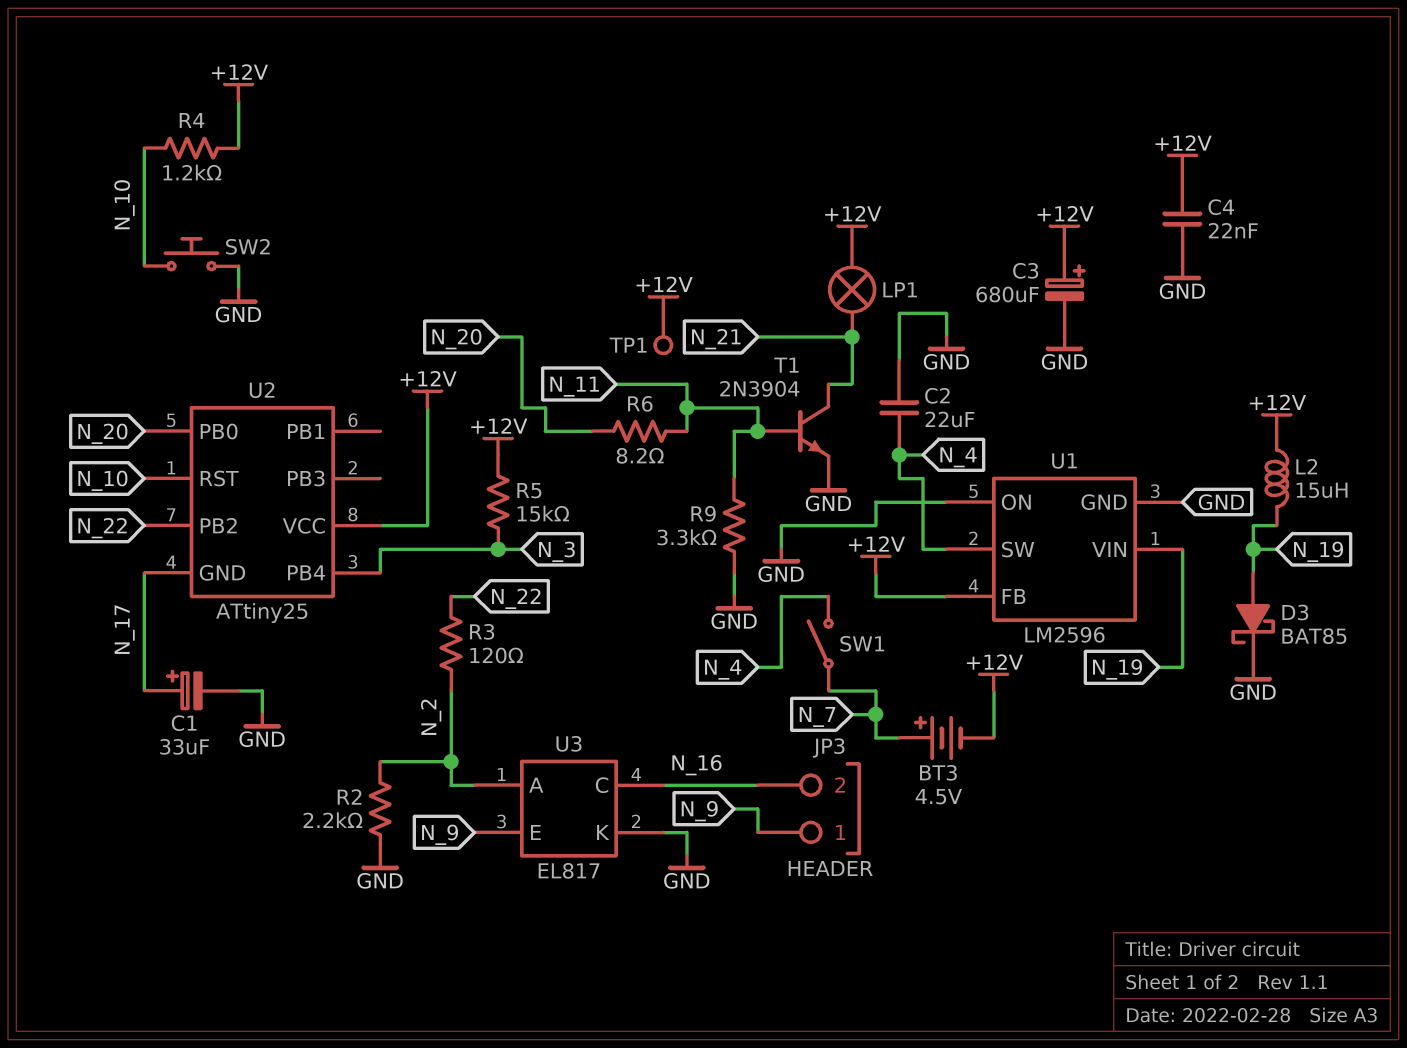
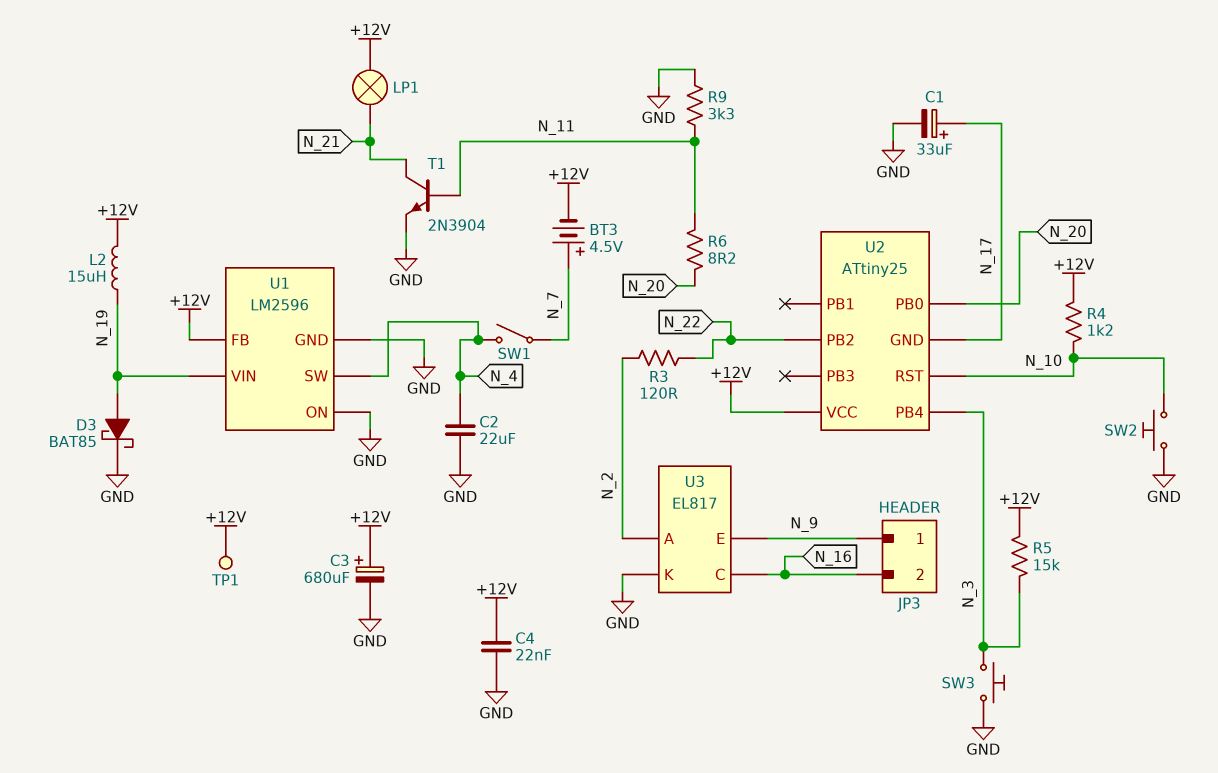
R2: 2.2k (GND, N_2) -> none
SW3: none -> button (GND, N_3)

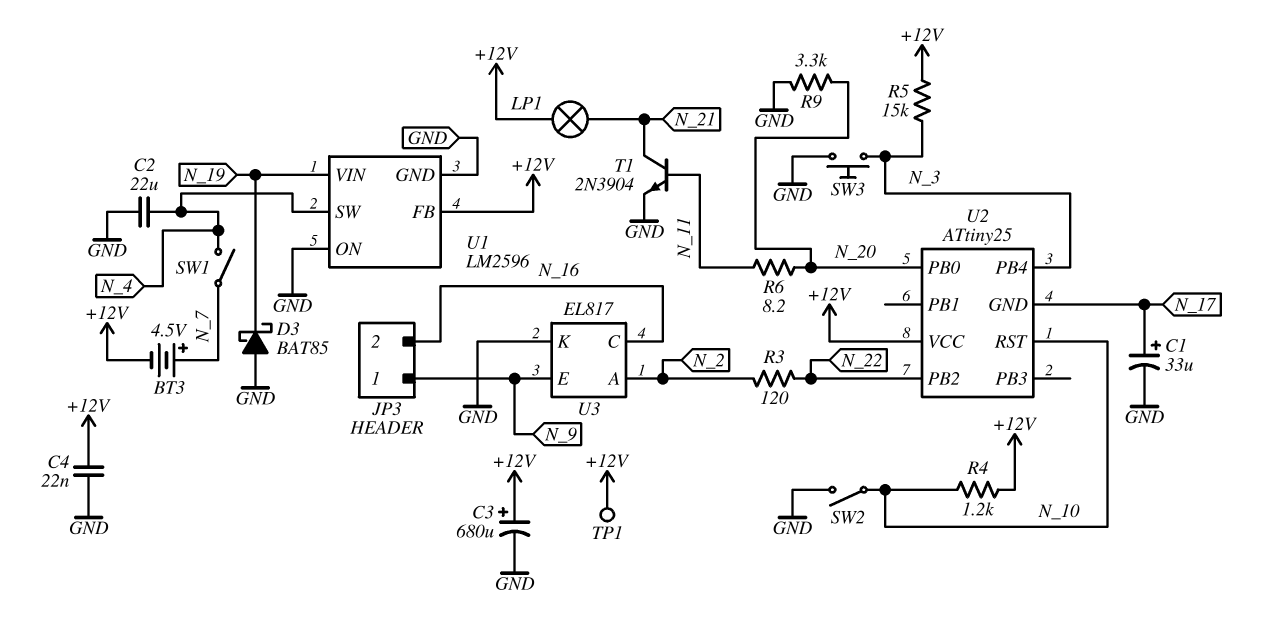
D3: schottky BAT85 (A N_19, K GND) -> schottky BAT85 (A GND, K N_19)
L2: 15uH (+12V, N_19) -> none
R9: 3.3k (GND, N_11) -> 3.3k (GND, N_20)
SW2: button (GND, N_10) -> switch (GND, N_10)

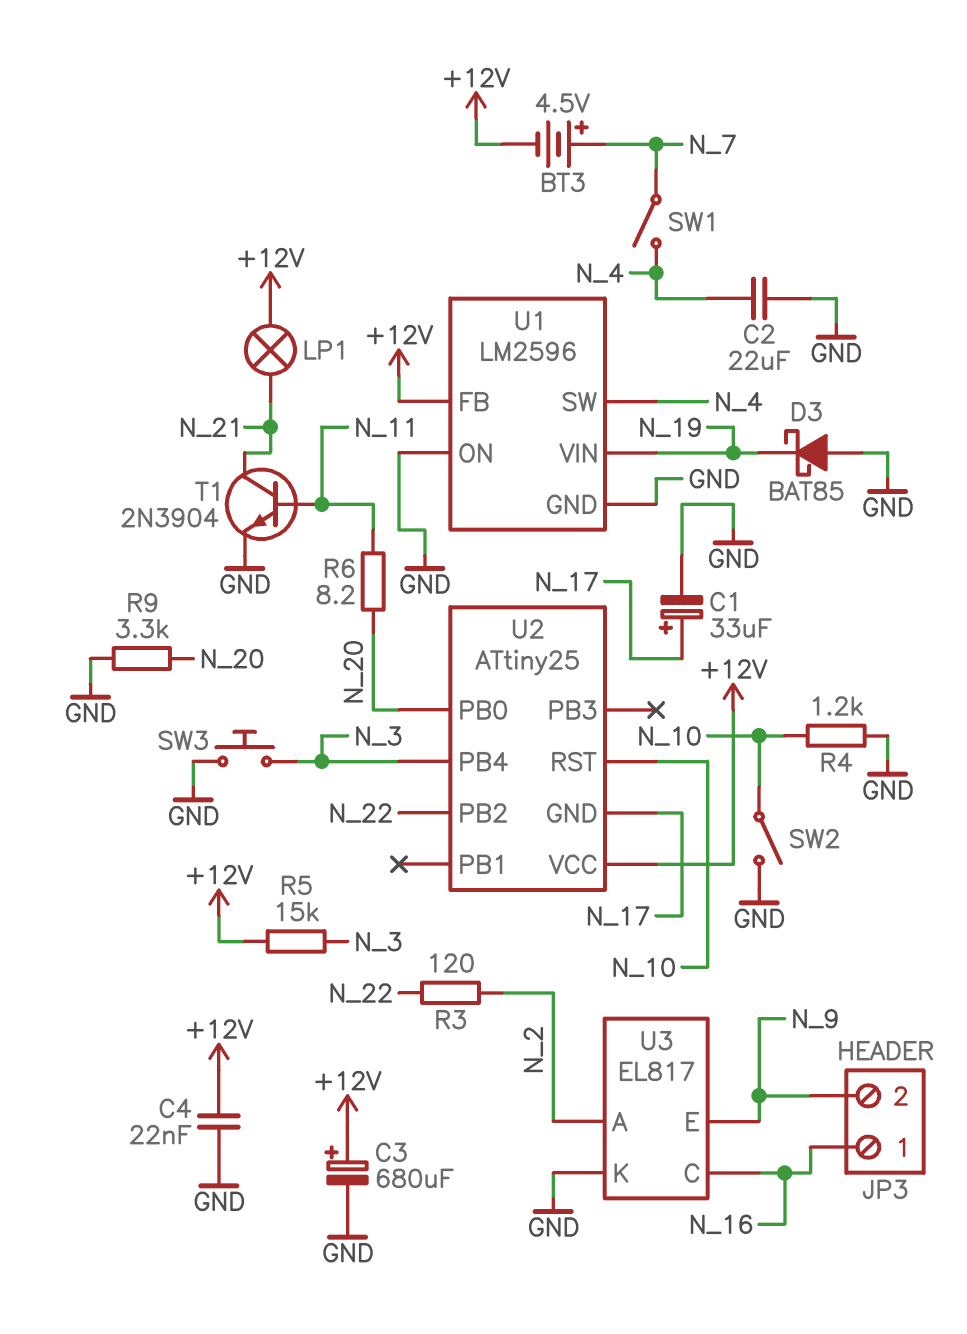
JP3 pin 1: N_9 -> N_16
JP3 pin 2: N_16 -> N_9
R4: 1.2k (+12V, N_10) -> 1.2k (GND, N_10)
TP1: test point (+12V) -> none

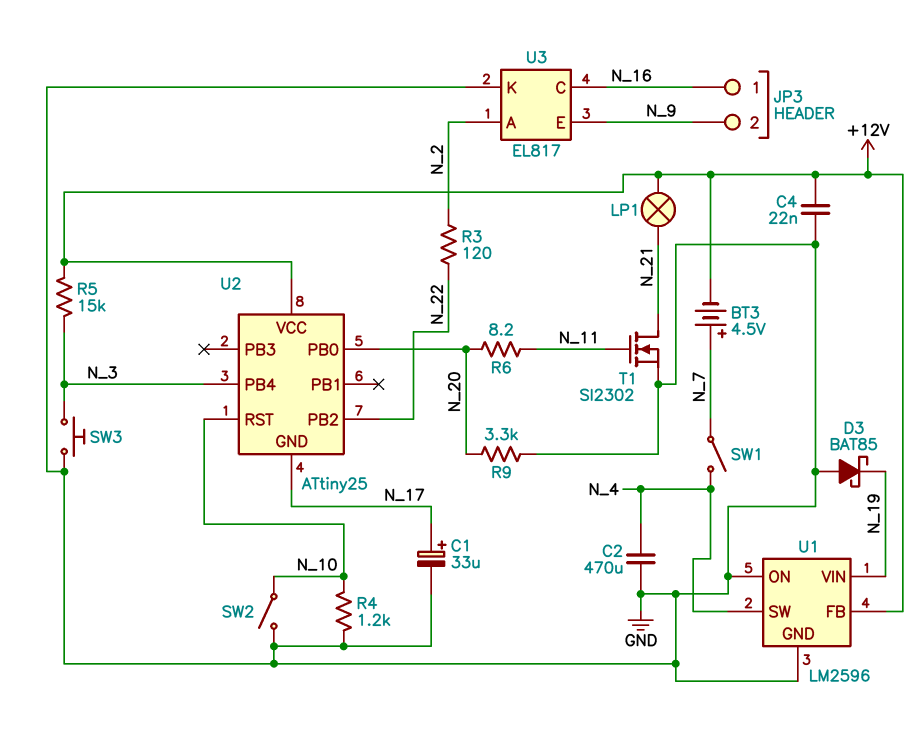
C2: 22uF (GND, N_4) -> 470uF (GND, N_4)
C3: 680uF (plus +12V, minus GND) -> none
T1: NPN 2N3904 (B N_11, C N_21, E GND) -> NMOS SI2302 (G N_11, D N_21, S GND)

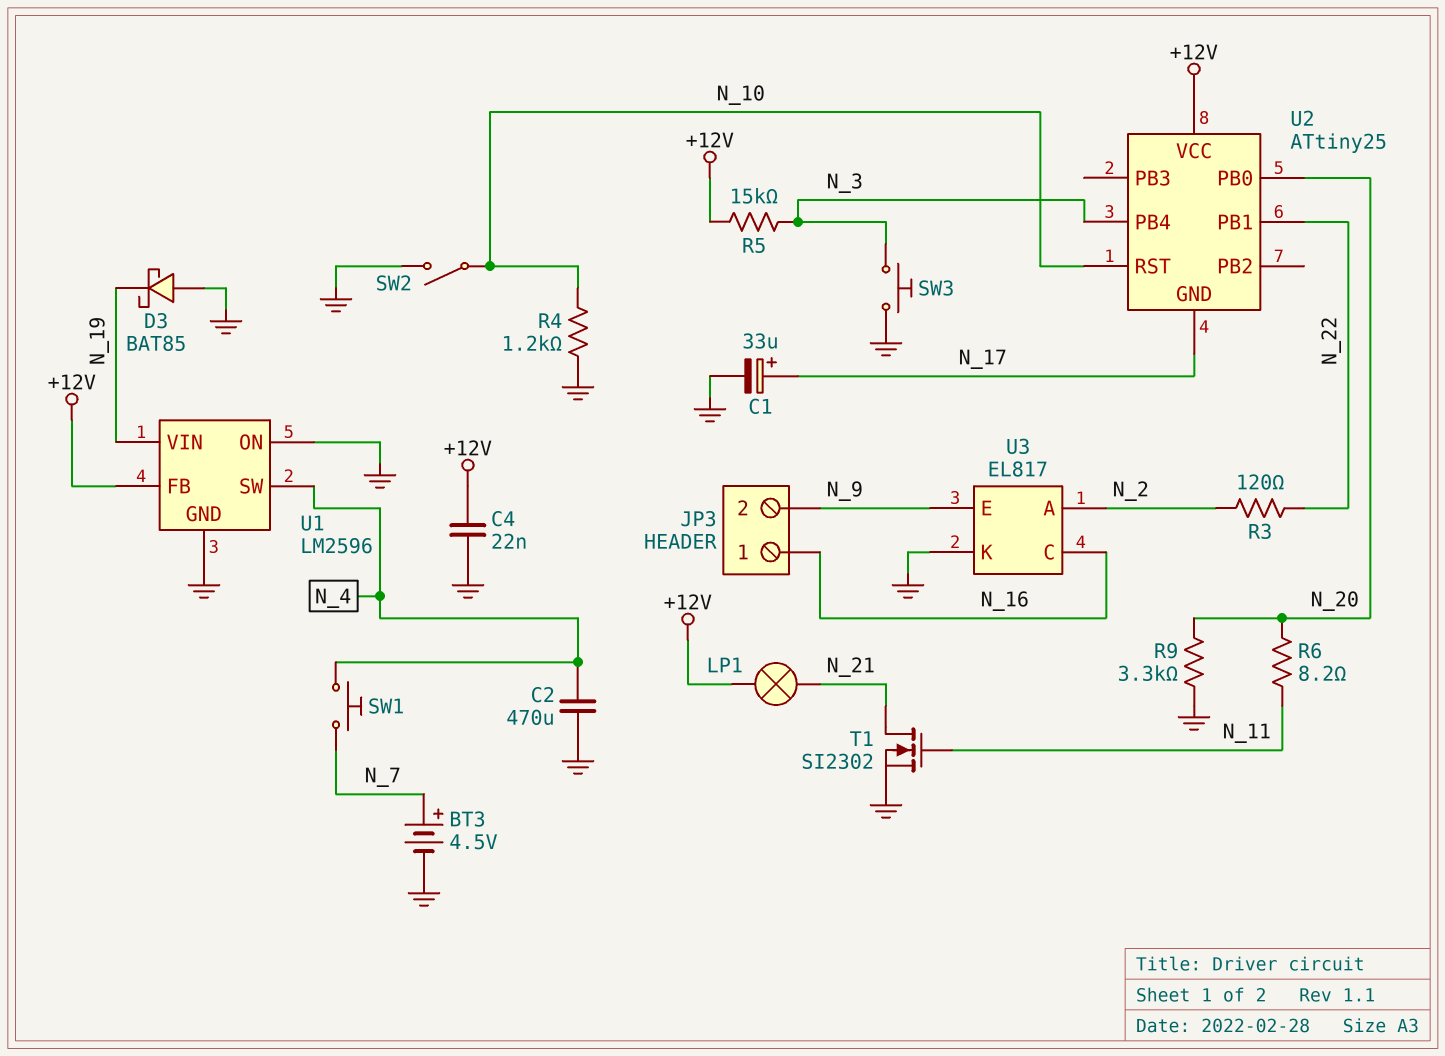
BT3: 4.5V (plus N_7, minus +12V) -> 4.5V (plus N_7, minus GND)
SW1: switch (N_4, N_7) -> button (N_4, N_7)
U2 pin PB1: none -> N_22
U2 pin PB2: N_22 -> none

